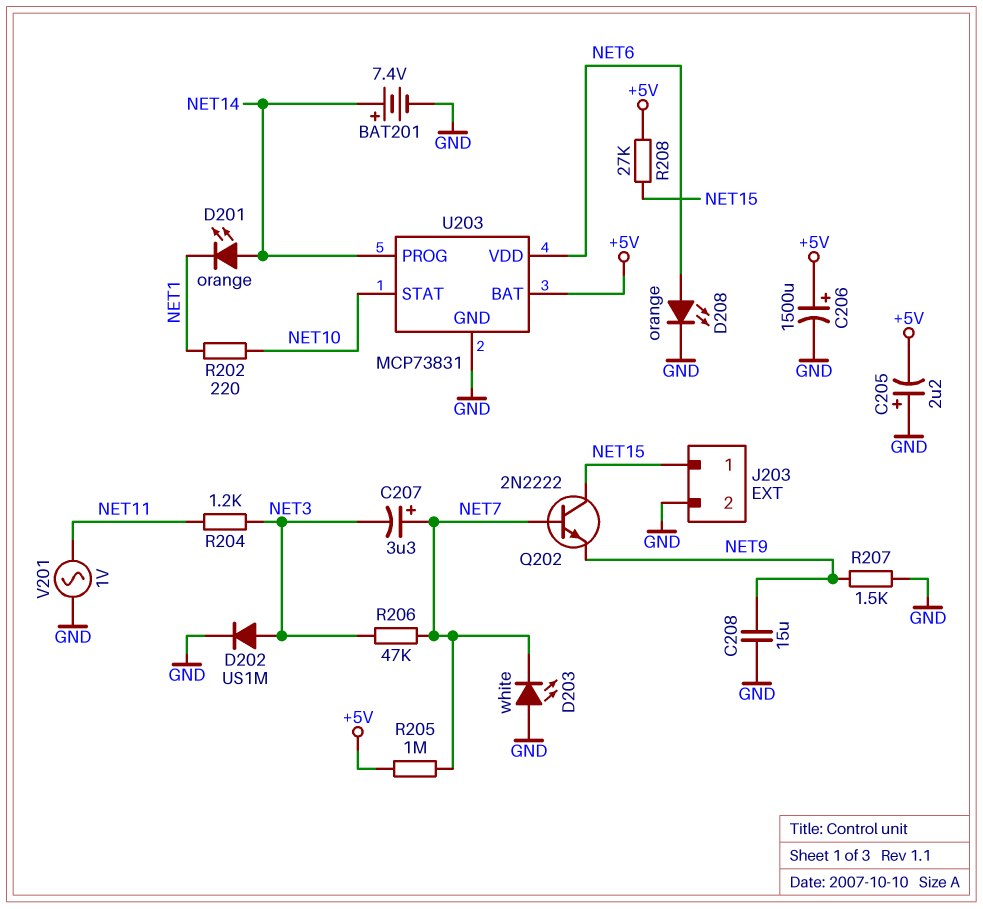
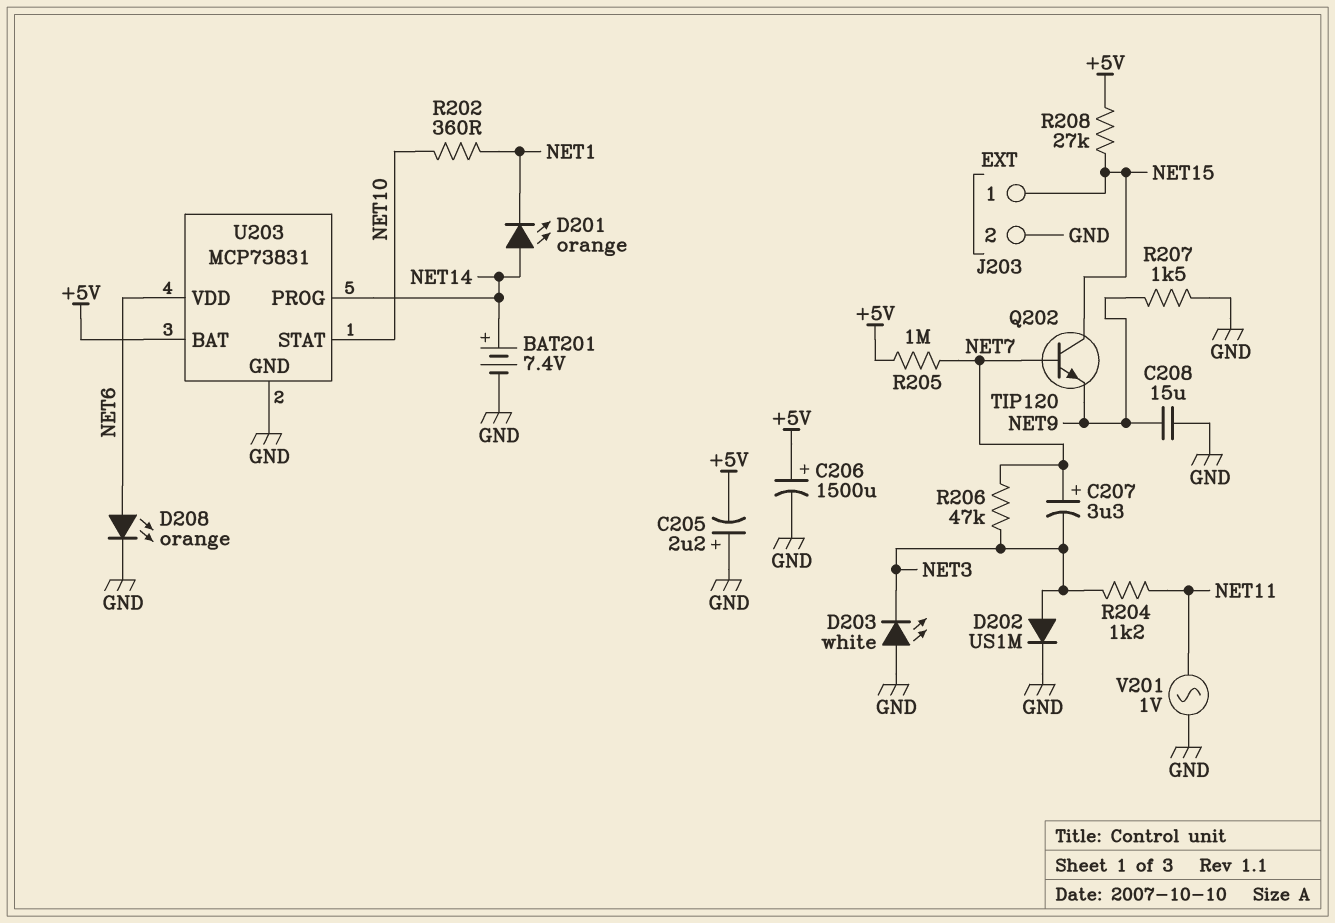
D203: LED white (A GND, K NET7) -> LED white (A GND, K NET3)
Q202: NPN 2N2222 (B NET7, C NET15, E NET9) -> NPN TIP120 (B NET7, C NET15, E NET9)
R202: 220 (NET1, NET10) -> 360 (NET1, NET10)

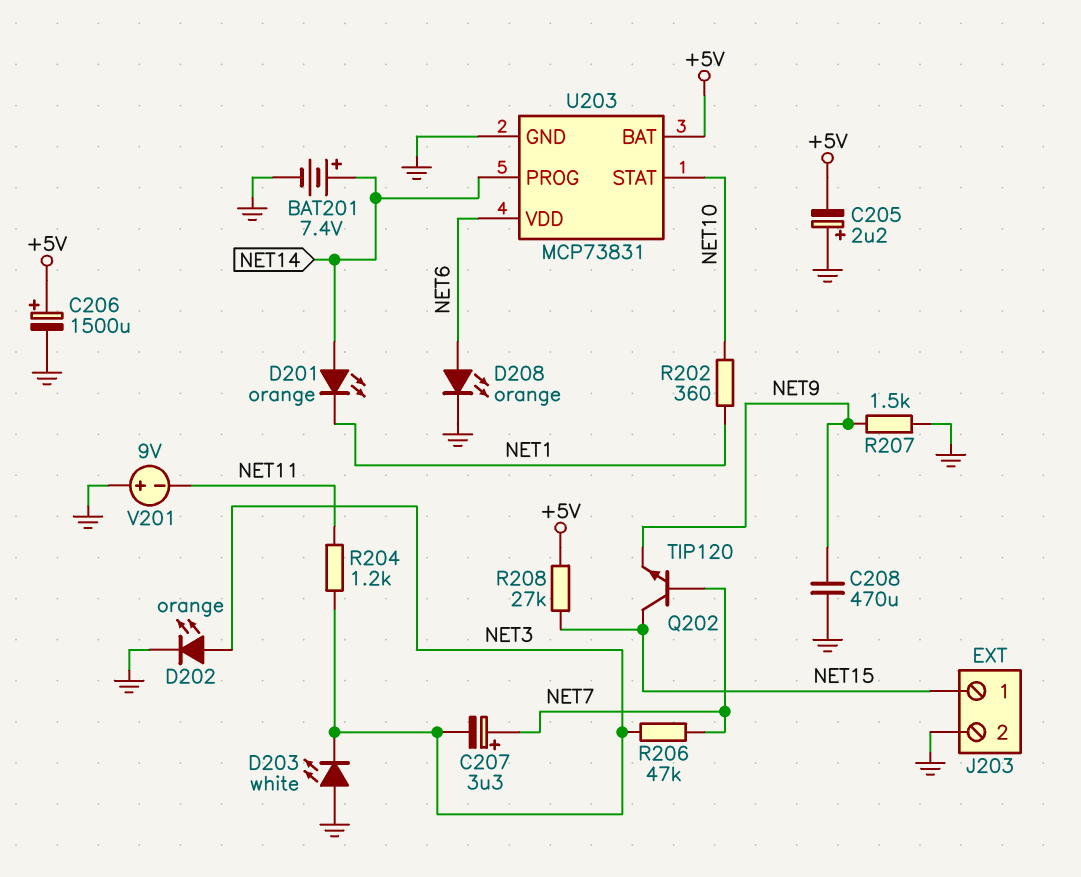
C208: 15uF (GND, NET9) -> 470uF (GND, NET9)
D202: diode US1M (A NET3, K GND) -> LED orange (A NET3, K GND)
R205: 1M (+5V, NET7) -> none
V201: AC 1V (GND, NET11) -> 9V (plus GND, minus NET11)

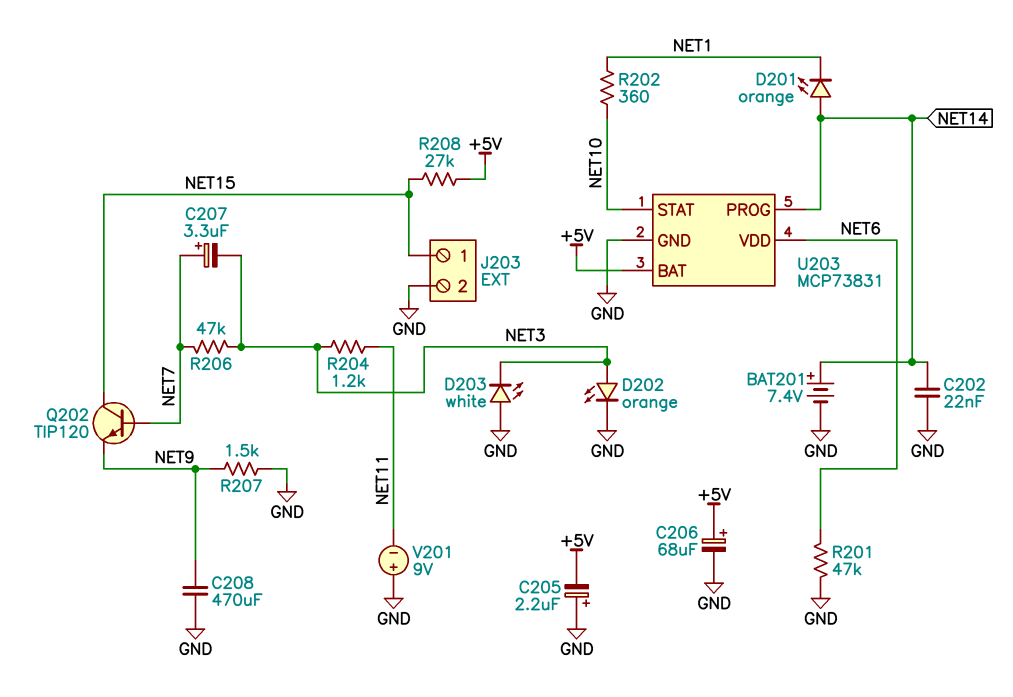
C202: none -> 22nF (GND, NET14)
C206: 1500uF (plus +5V, minus GND) -> 68uF (plus +5V, minus GND)
D208: LED orange (A NET6, K GND) -> none
R201: none -> 47k (GND, NET6)

